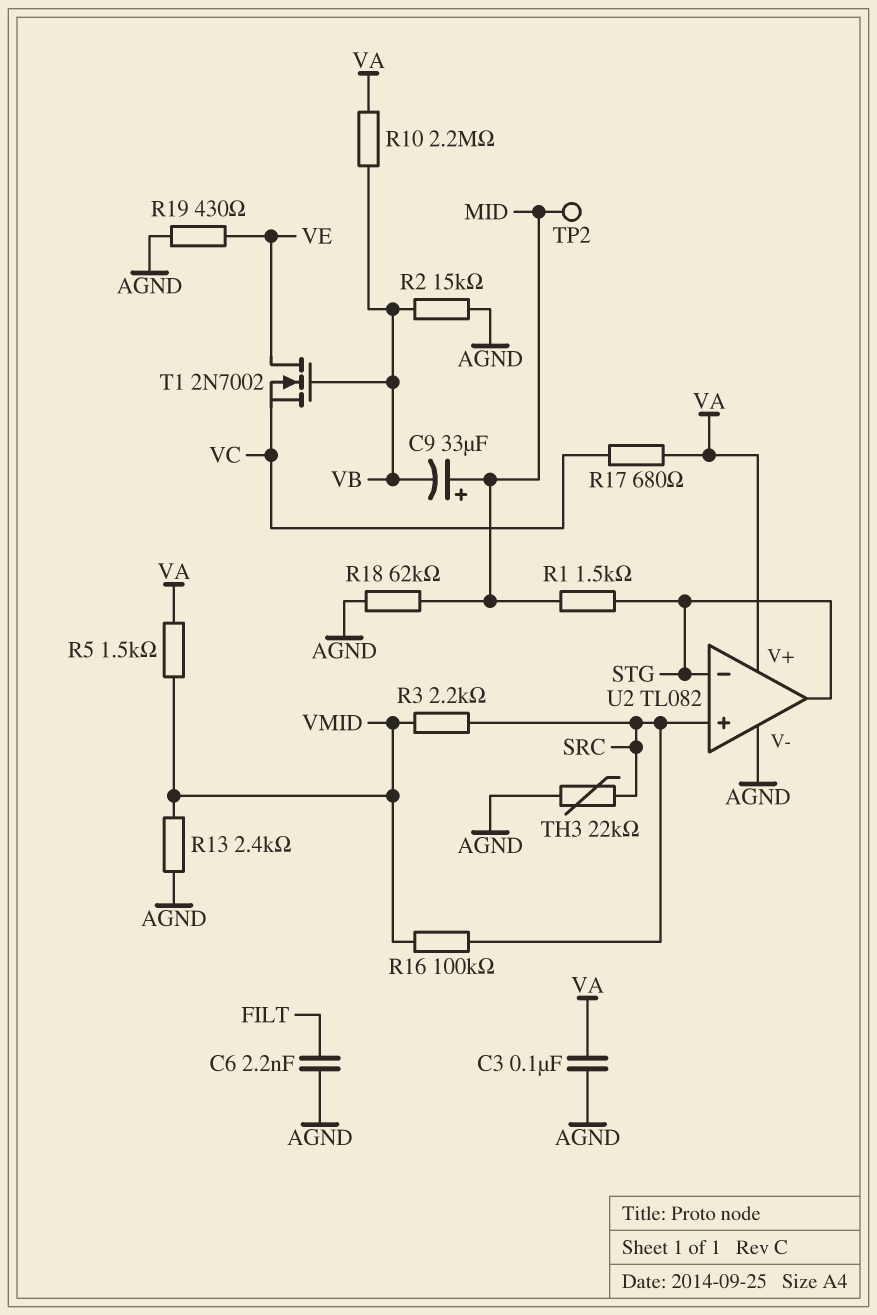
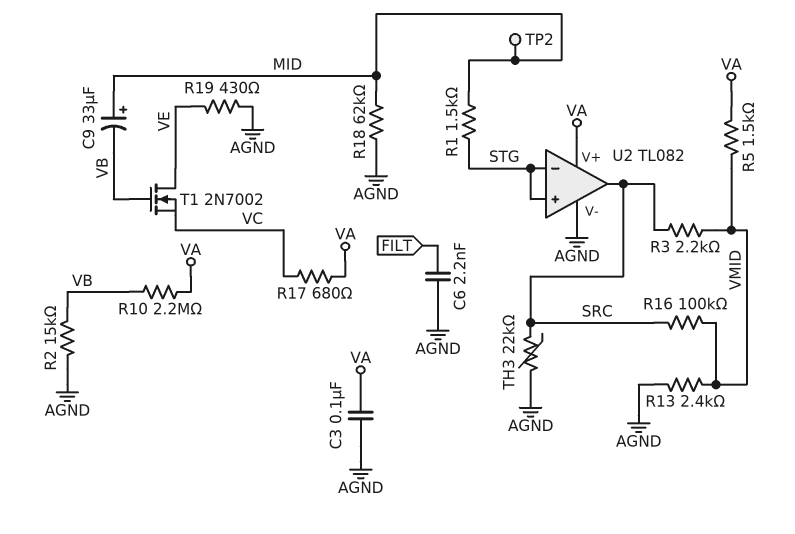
U2 pin in+: SRC -> STG
U2 pin out: STG -> SRC

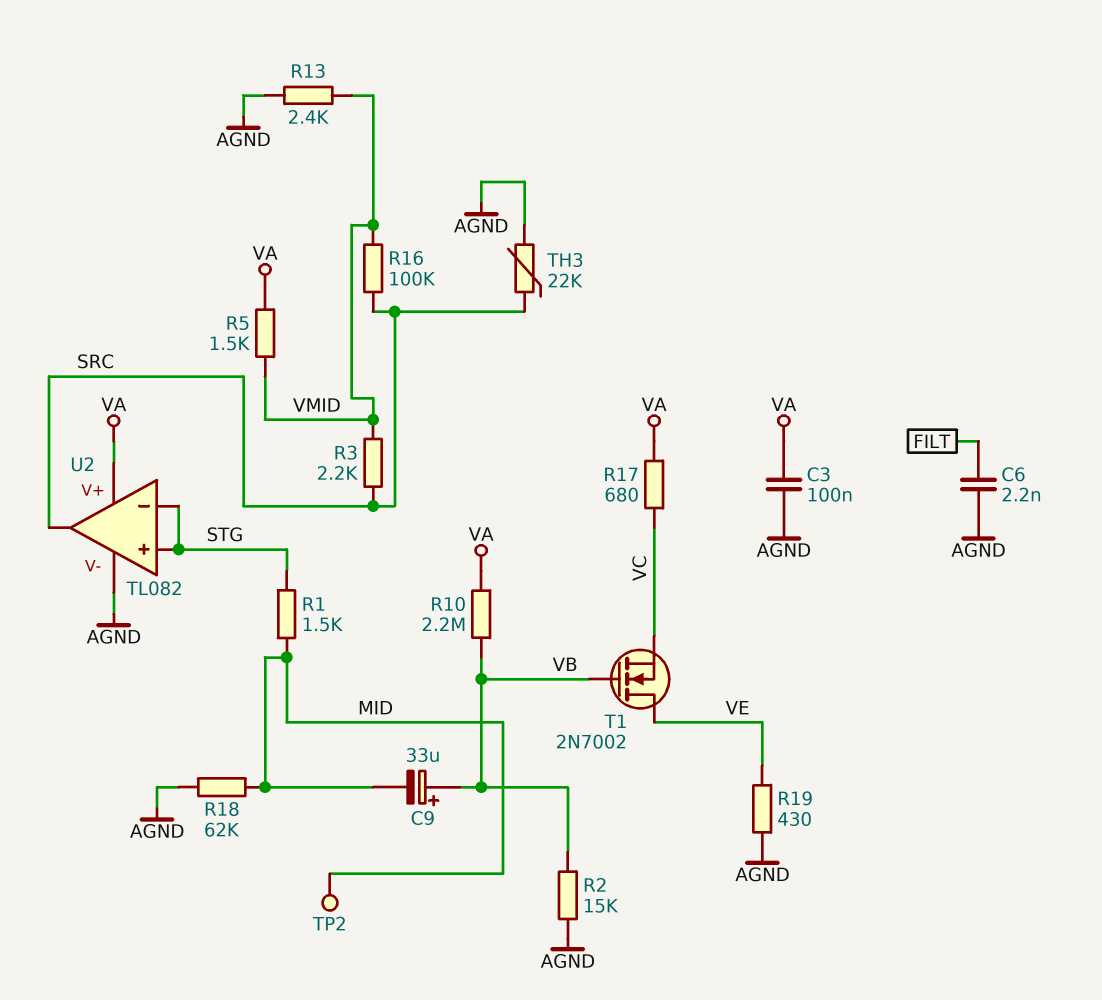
C9: 33uF (plus MID, minus VB) -> 33uF (plus VB, minus MID)

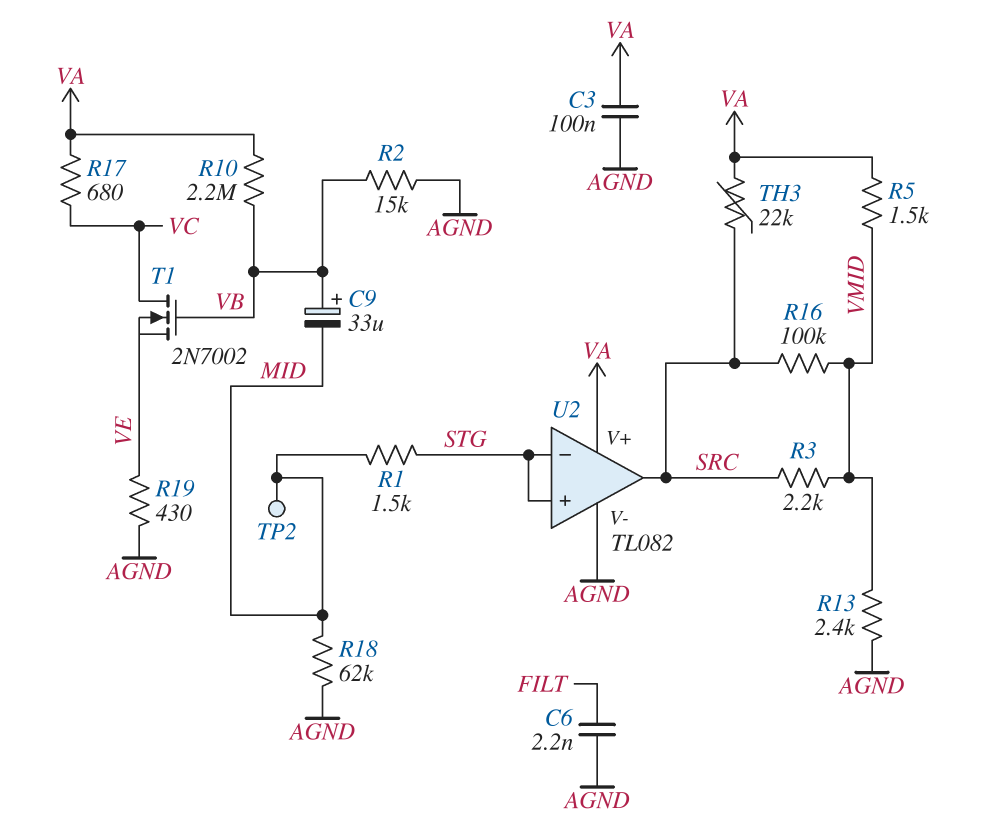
T1: NMOS 2N7002 (G VB, D VE, S VC) -> NMOS 2N7002 (G VB, D VC, S VE)
TH3: 22k (AGND, SRC) -> 22k (SRC, VA)

